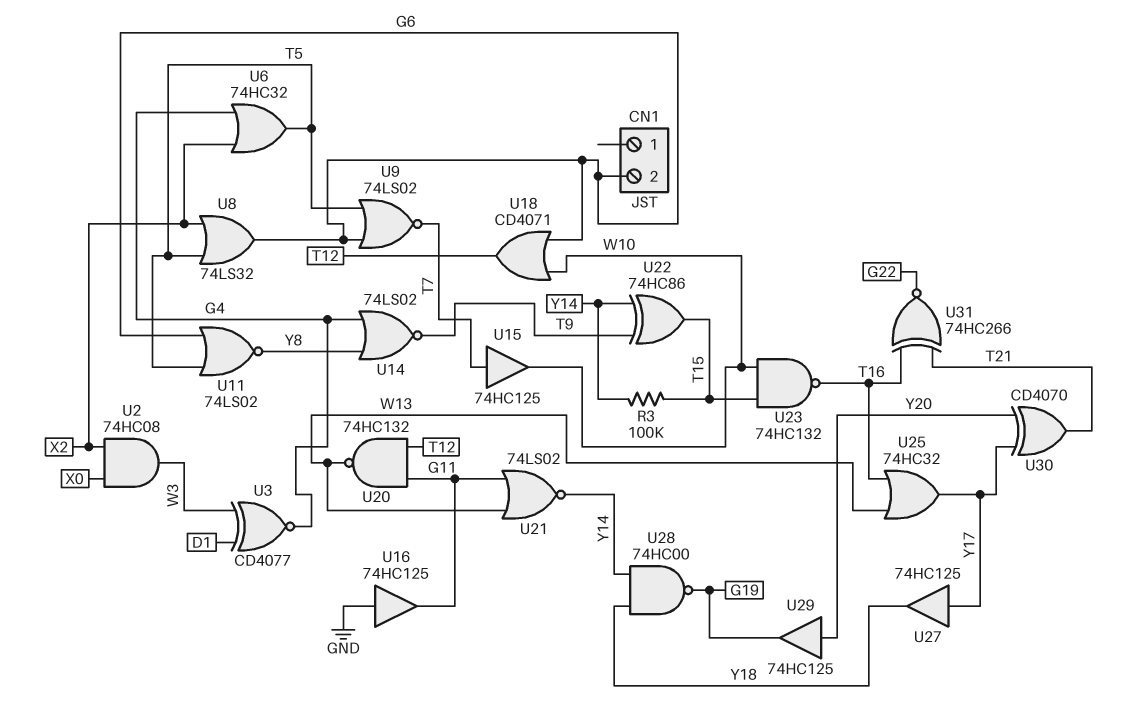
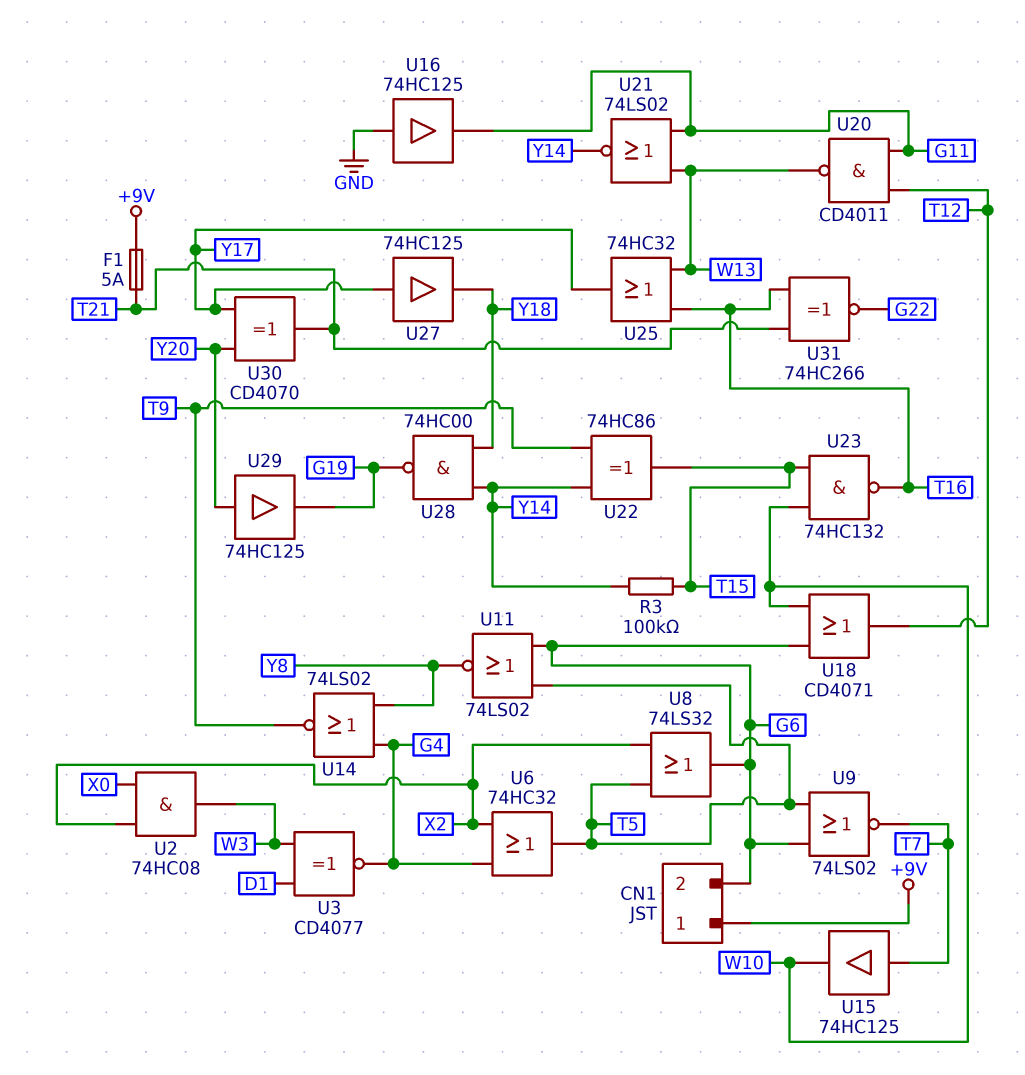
CN1 pin 1: none -> +9V
F1: none -> 5A (+9V, T21)
U20: NAND 74HC132 (in G11, in T12, out W13) -> NAND CD4011 (in G11, in T12, out W13)

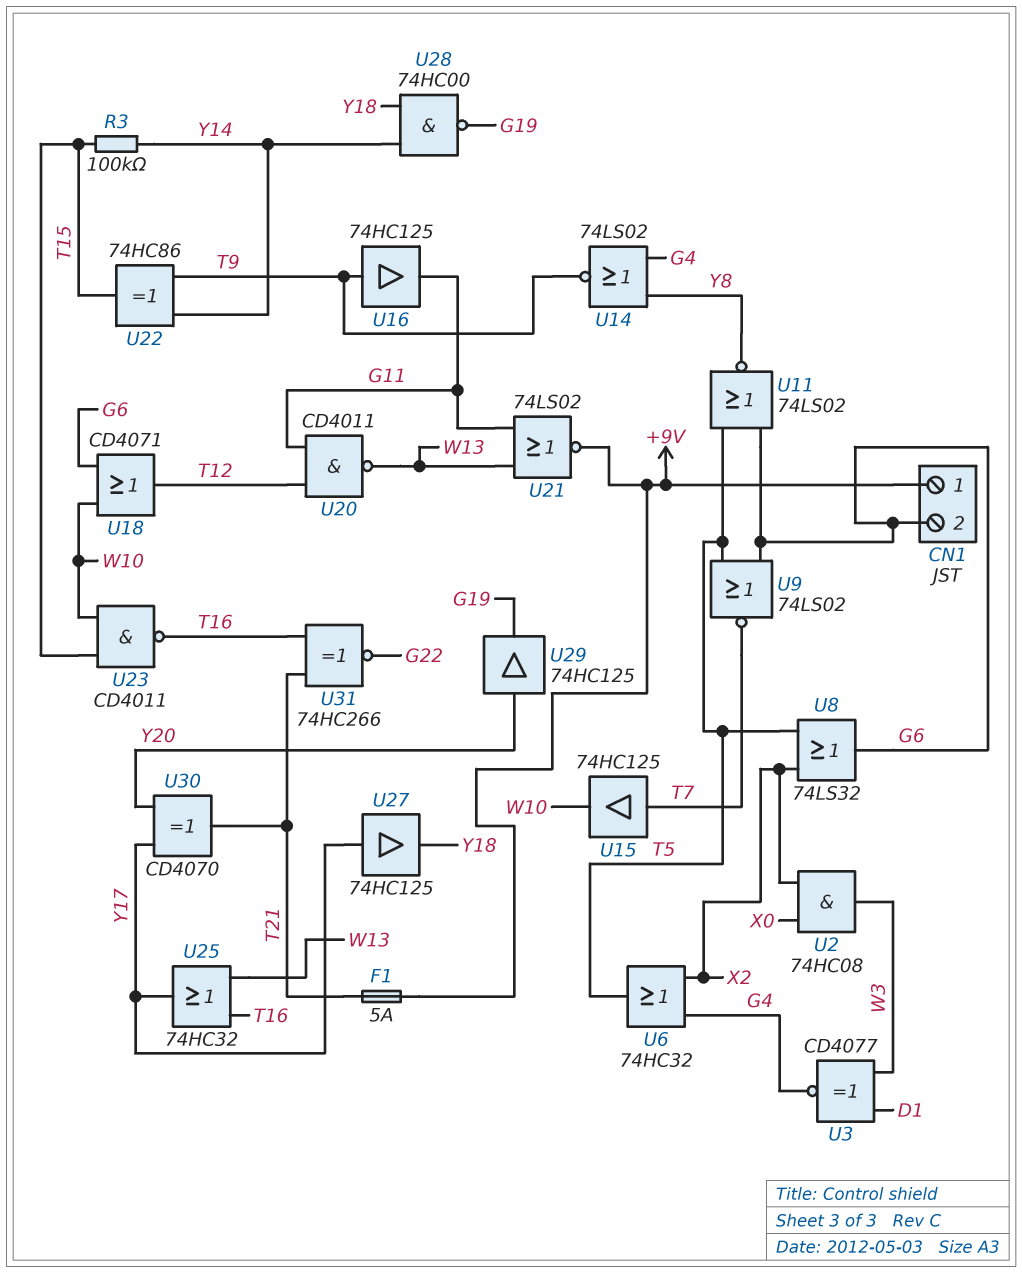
U16: buffer 74HC125 (in GND, out G11) -> buffer 74HC125 (in T9, out G11)
U21: NOR 74LS02 (in G11, in W13, out Y14) -> NOR 74LS02 (in G11, in W13, out +9V)
U23: NAND 74HC132 (in T15, in W10, out T16) -> NAND CD4011 (in T15, in W10, out T16)

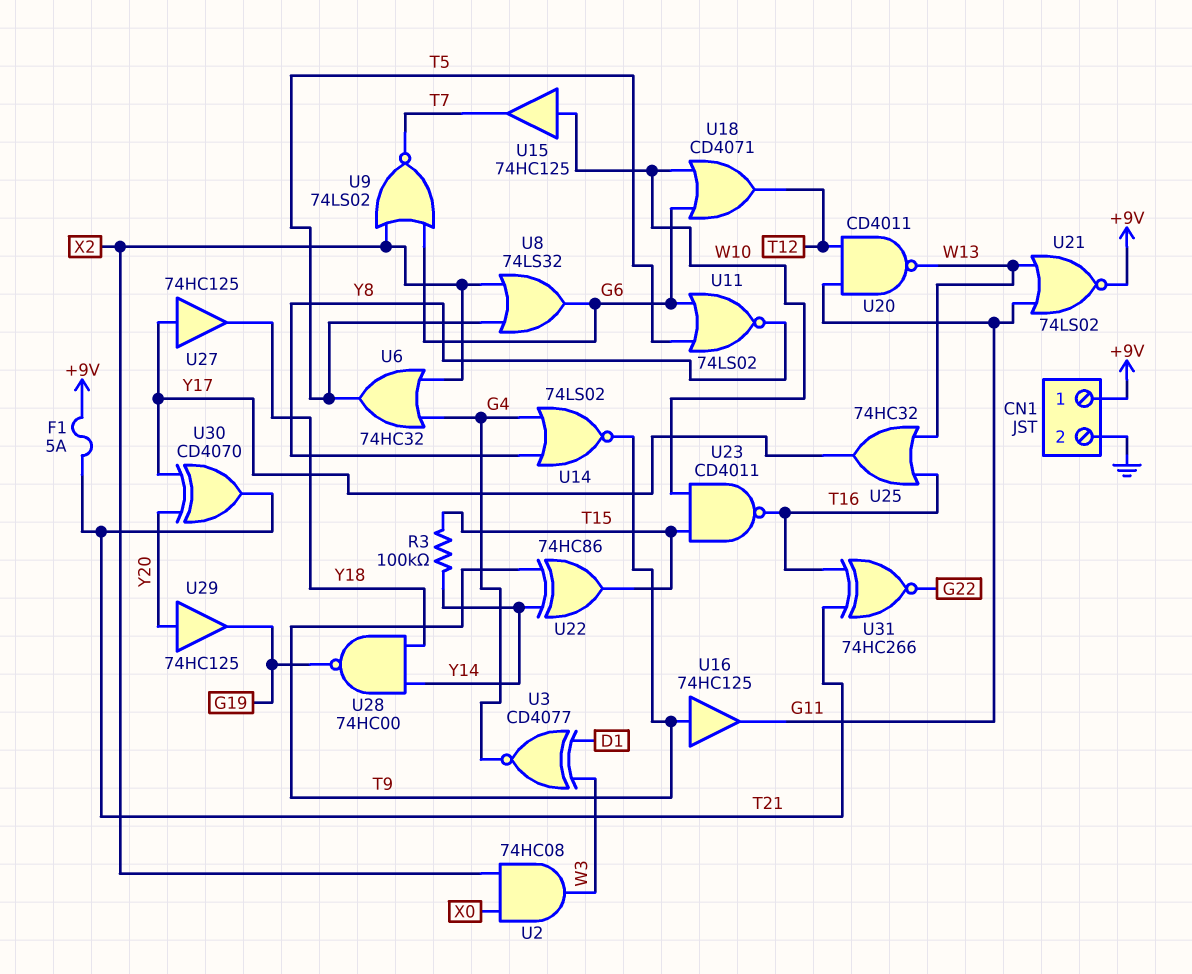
CN1 pin 2: G6 -> GND
U9: NOR 74LS02 (in G6, in T5, out T7) -> NOR 74LS02 (in G6, in X2, out T7)
U15: buffer 74HC125 (in T7, out W10) -> buffer 74HC125 (in W10, out T7)

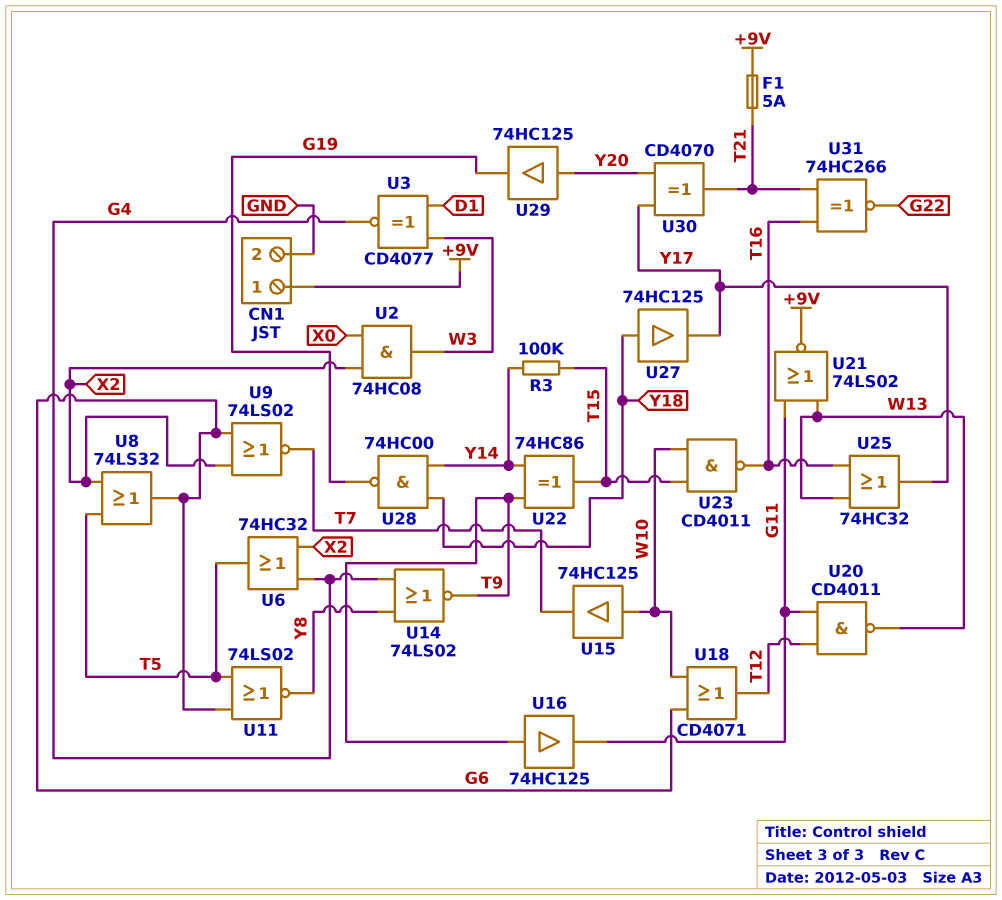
U27: buffer 74HC125 (in Y17, out Y18) -> buffer 74HC125 (in Y18, out Y17)

